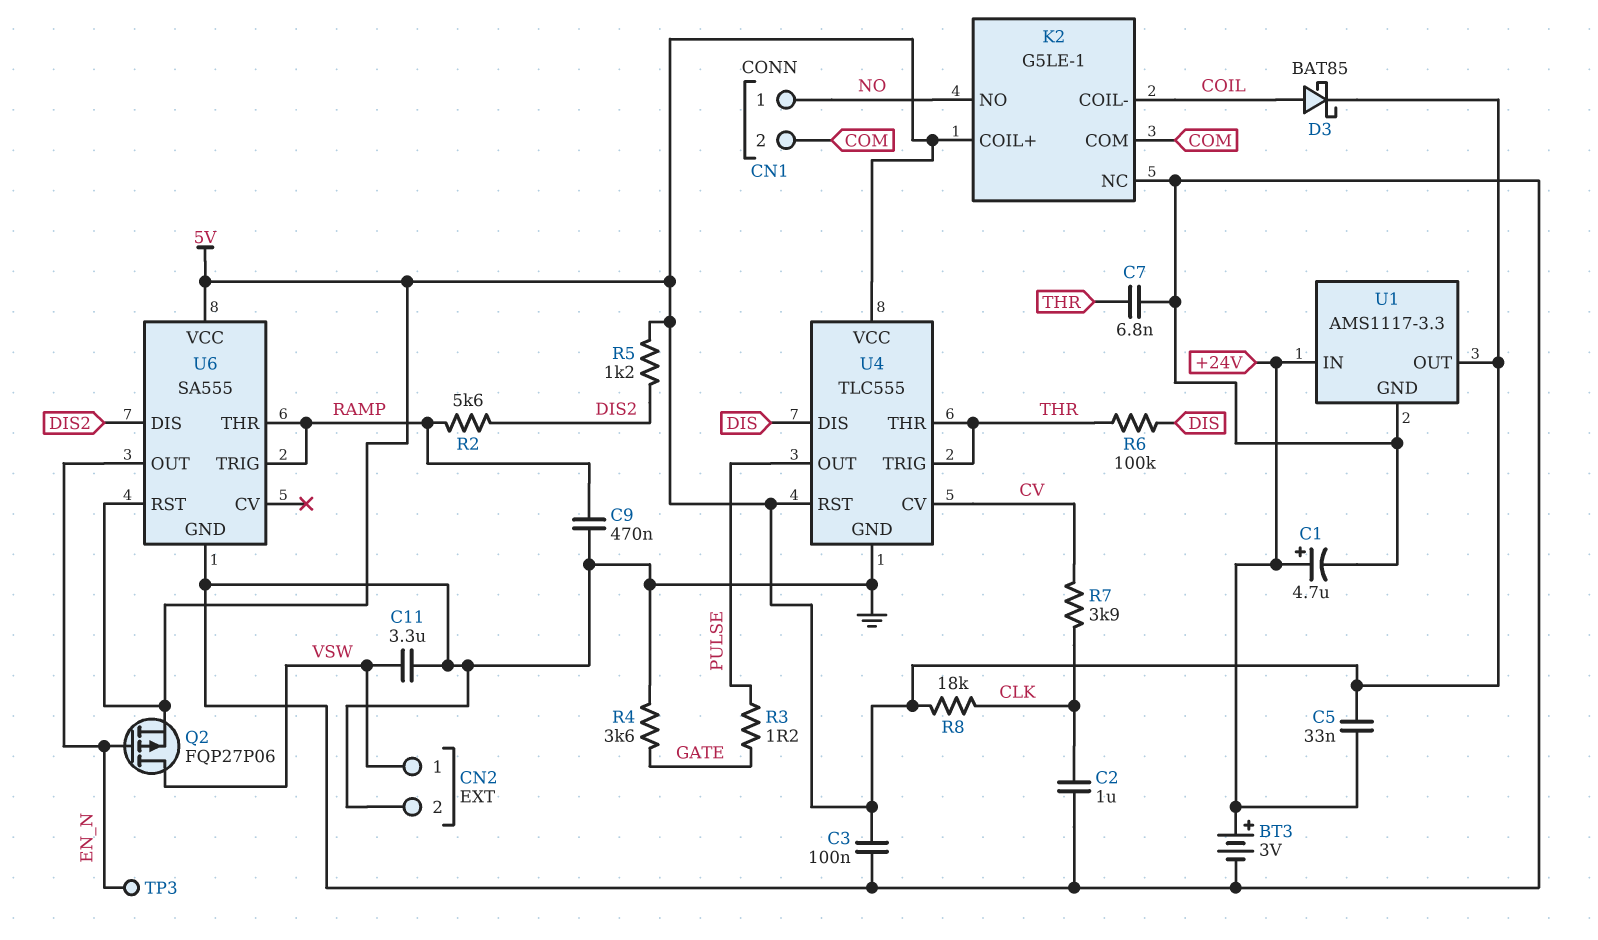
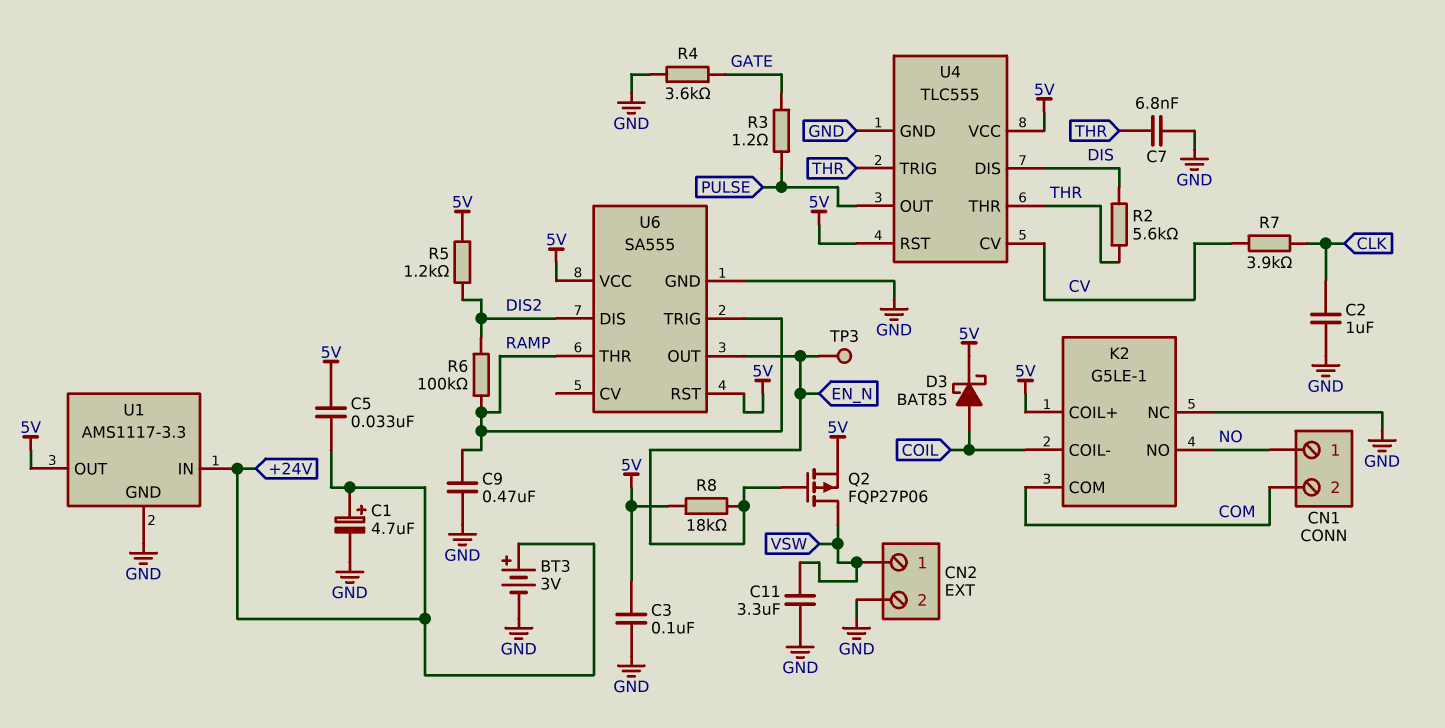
R2: 5.6k (DIS2, RAMP) -> 5.6k (DIS, THR)
R6: 100k (DIS, THR) -> 100k (DIS2, RAMP)
R8: 18k (5V, CLK) -> 18k (5V, EN_N)

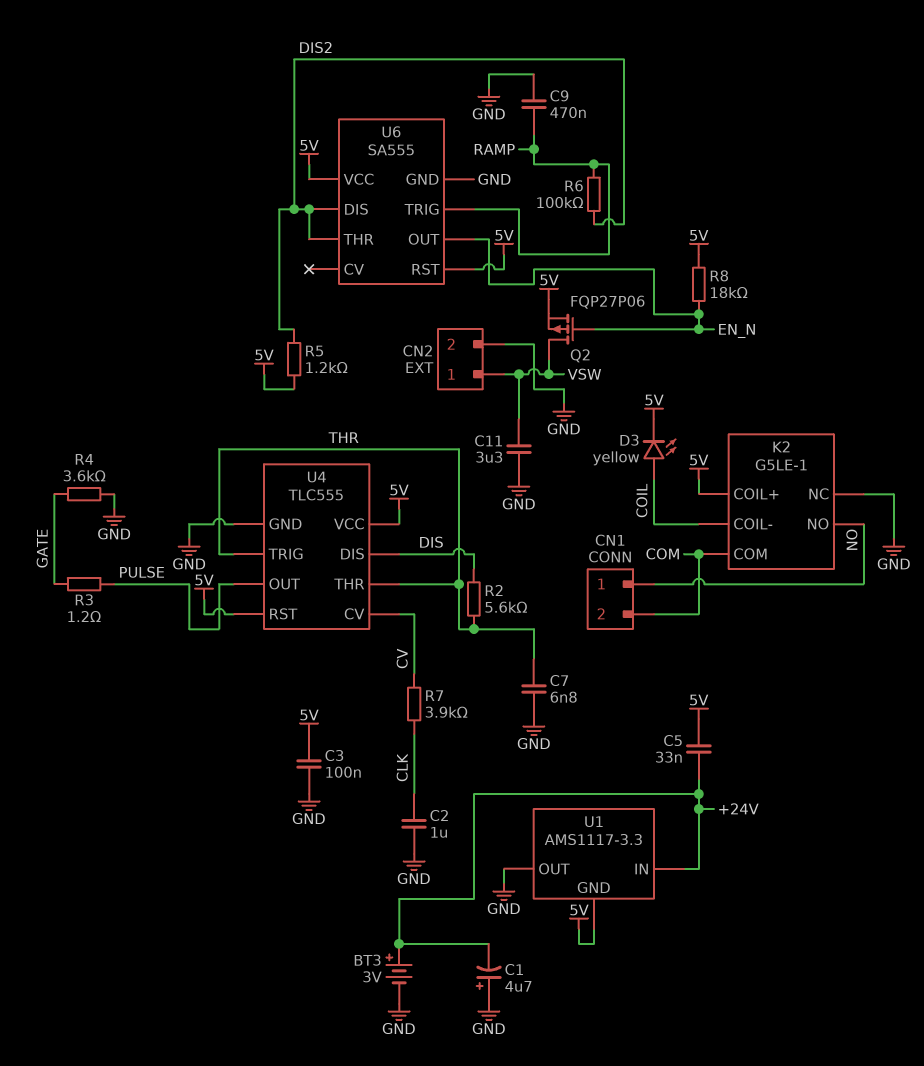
C1: 4.7uF (plus +24V, minus GND) -> 4.7uF (plus GND, minus +24V)
D3: schottky BAT85 (A COIL, K 5V) -> LED yellow (A COIL, K 5V)
TP3: test point (EN_N) -> none
U1 pin GND: GND -> 5V
U1 pin OUT: 5V -> GND
U6 pin THR: RAMP -> DIS2

